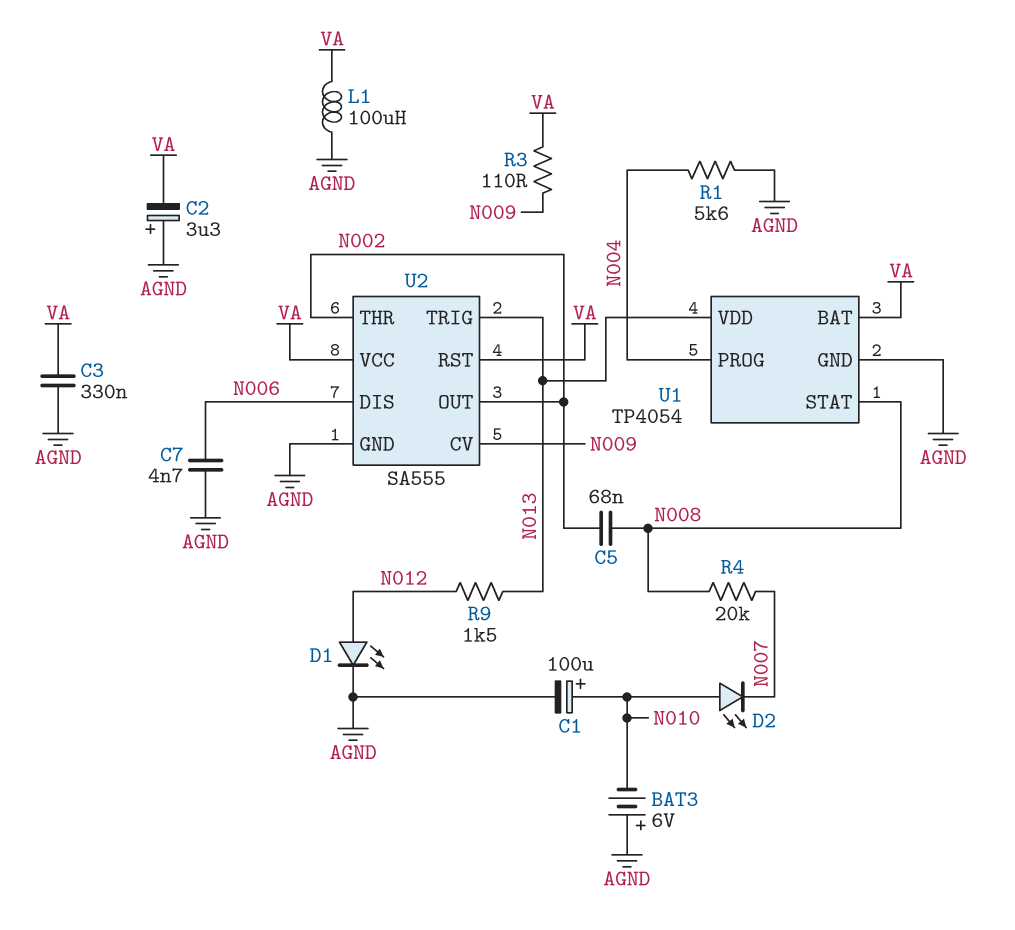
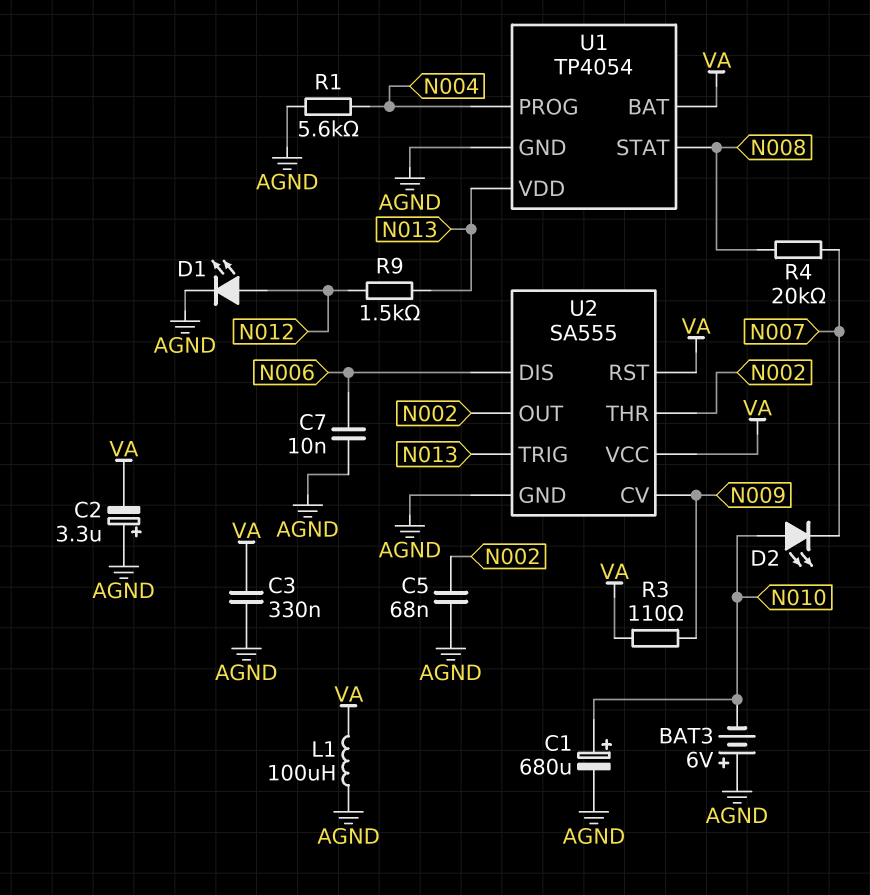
C1: 100uF (plus N010, minus AGND) -> 680uF (plus N010, minus AGND)
C5: 68nF (N002, N008) -> 68nF (AGND, N002)
C7: 4.7nF (AGND, N006) -> 10nF (AGND, N006)

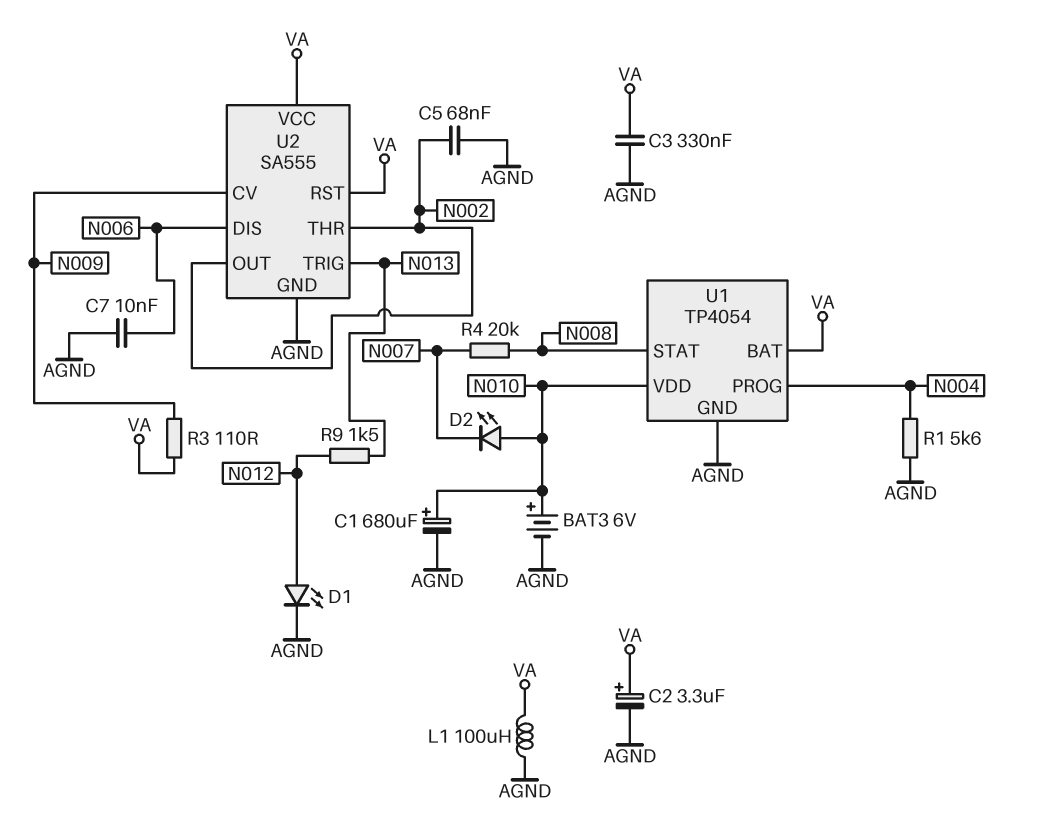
BAT3: 6V (plus AGND, minus N010) -> 6V (plus N010, minus AGND)
C2: 3.3uF (plus AGND, minus VA) -> 3.3uF (plus VA, minus AGND)
U1 pin VDD: N013 -> N010

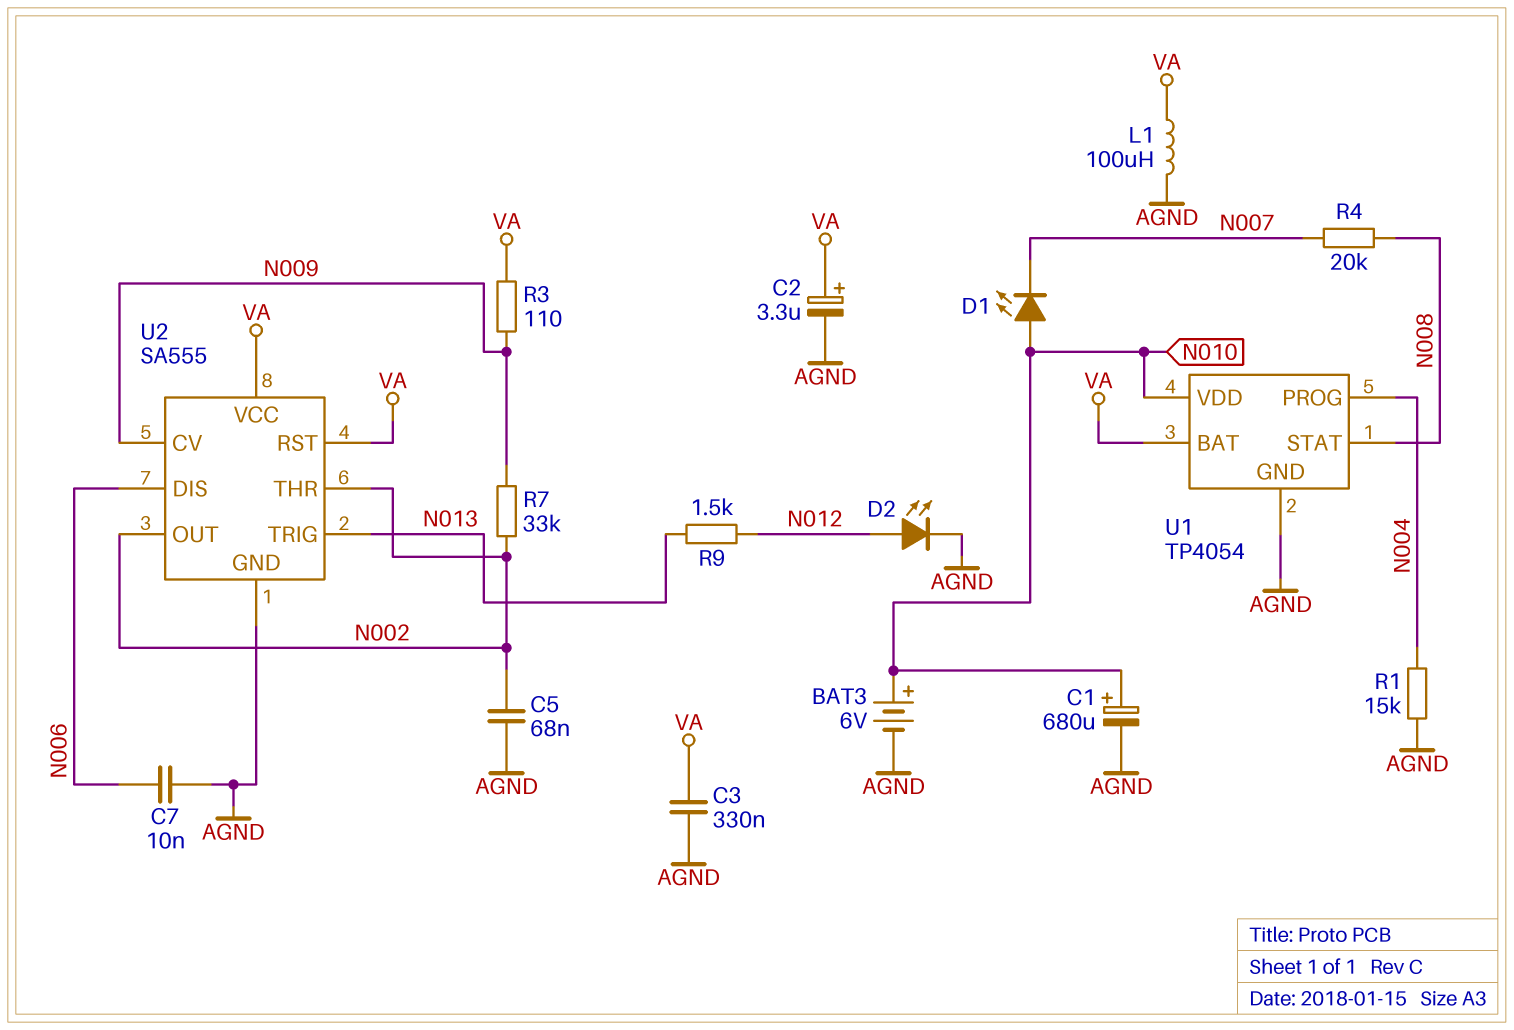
D1: LED (A N012, K AGND) -> LED (A N010, K N007)
D2: LED (A N010, K N007) -> LED (A N012, K AGND)
R1: 5.6k (AGND, N004) -> 15k (AGND, N004)
R7: none -> 33k (N002, N009)

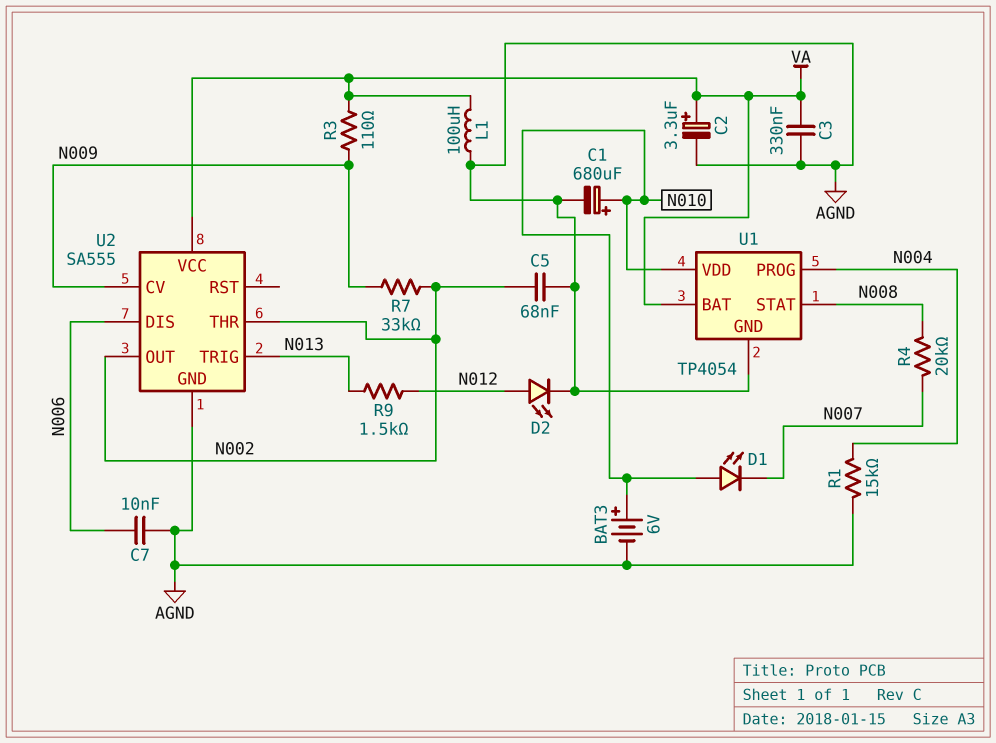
U2 pin RST: VA -> none

